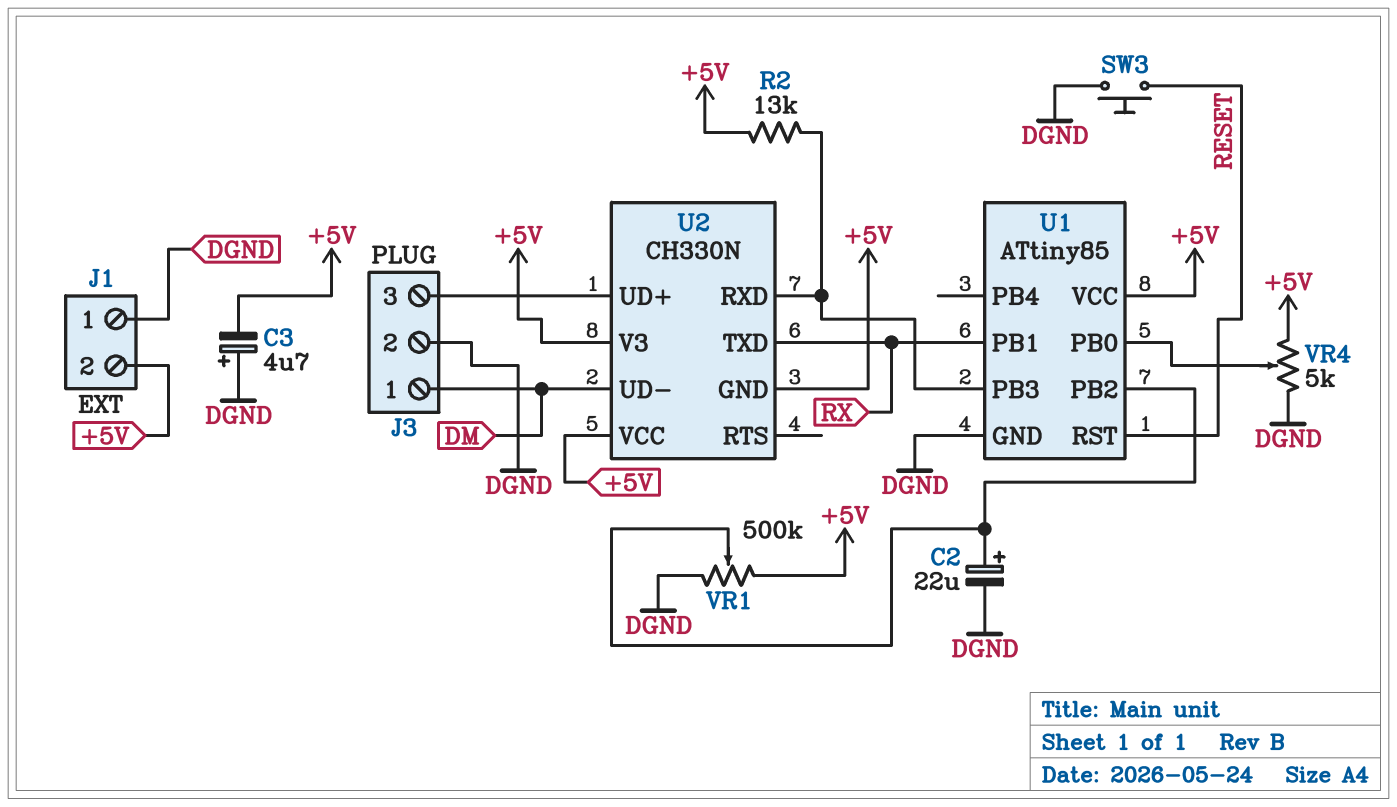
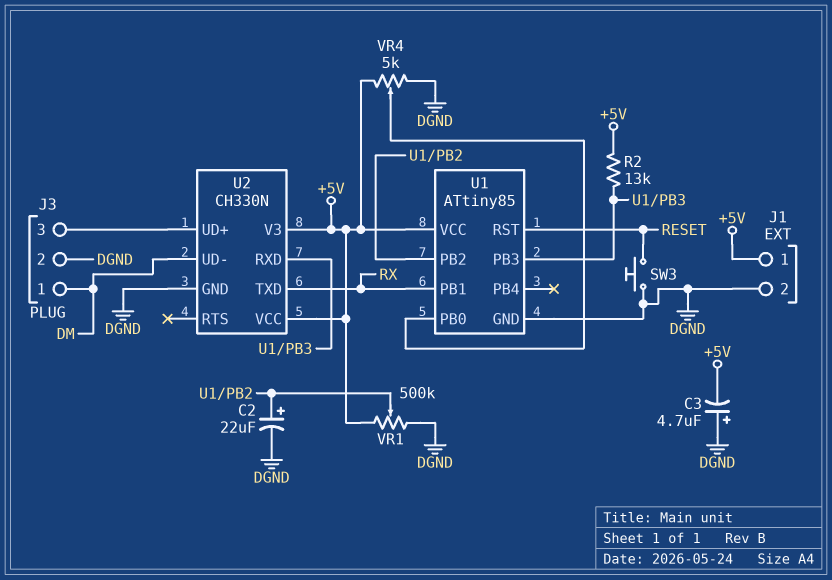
J1 pin 1: DGND -> +5V
J1 pin 2: +5V -> DGND
U2 pin GND: +5V -> DGND

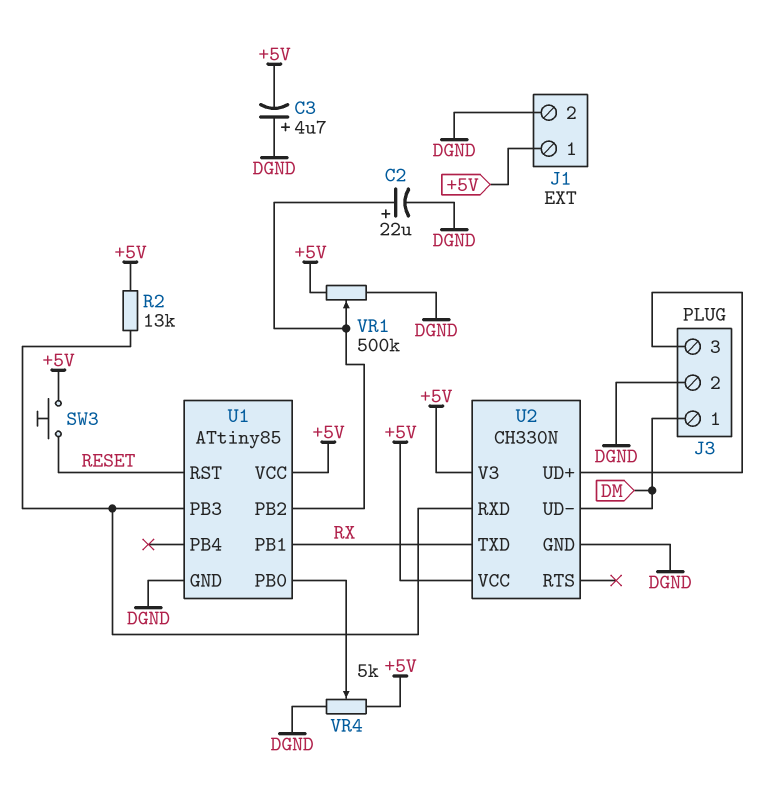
SW3: button (DGND, RESET) -> button (+5V, RESET)

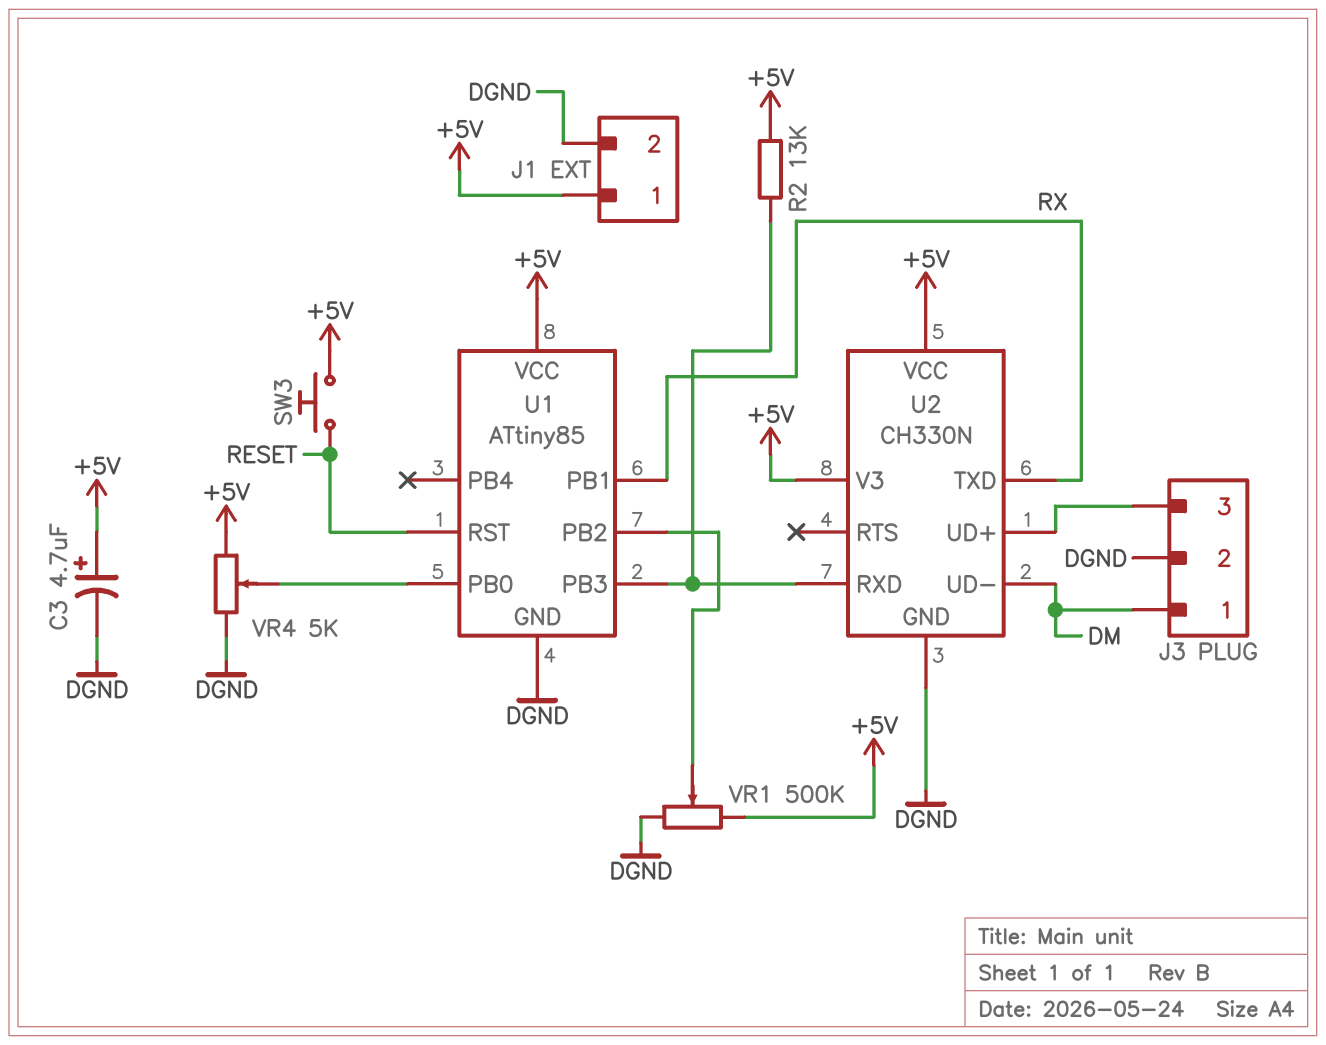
C2: 22uF (plus U1/PB2, minus DGND) -> none
C3: 4.7uF (plus DGND, minus +5V) -> 4.7uF (plus +5V, minus DGND)

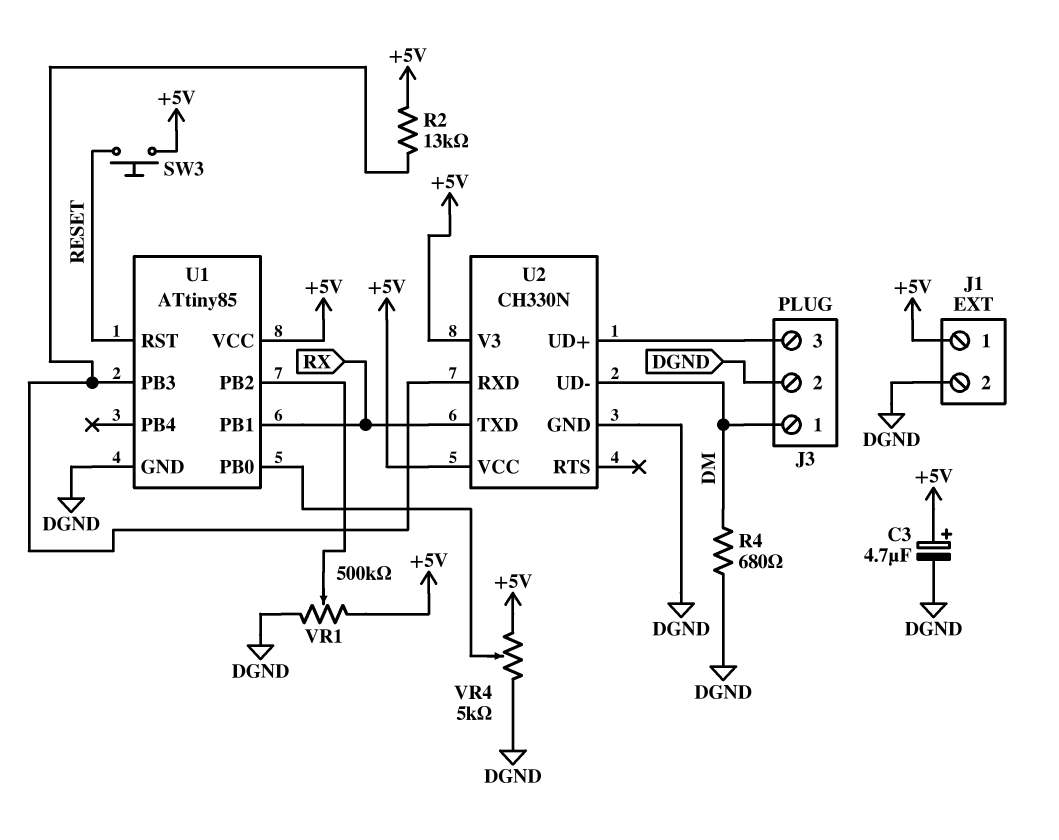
R4: none -> 680 (DGND, DM)

